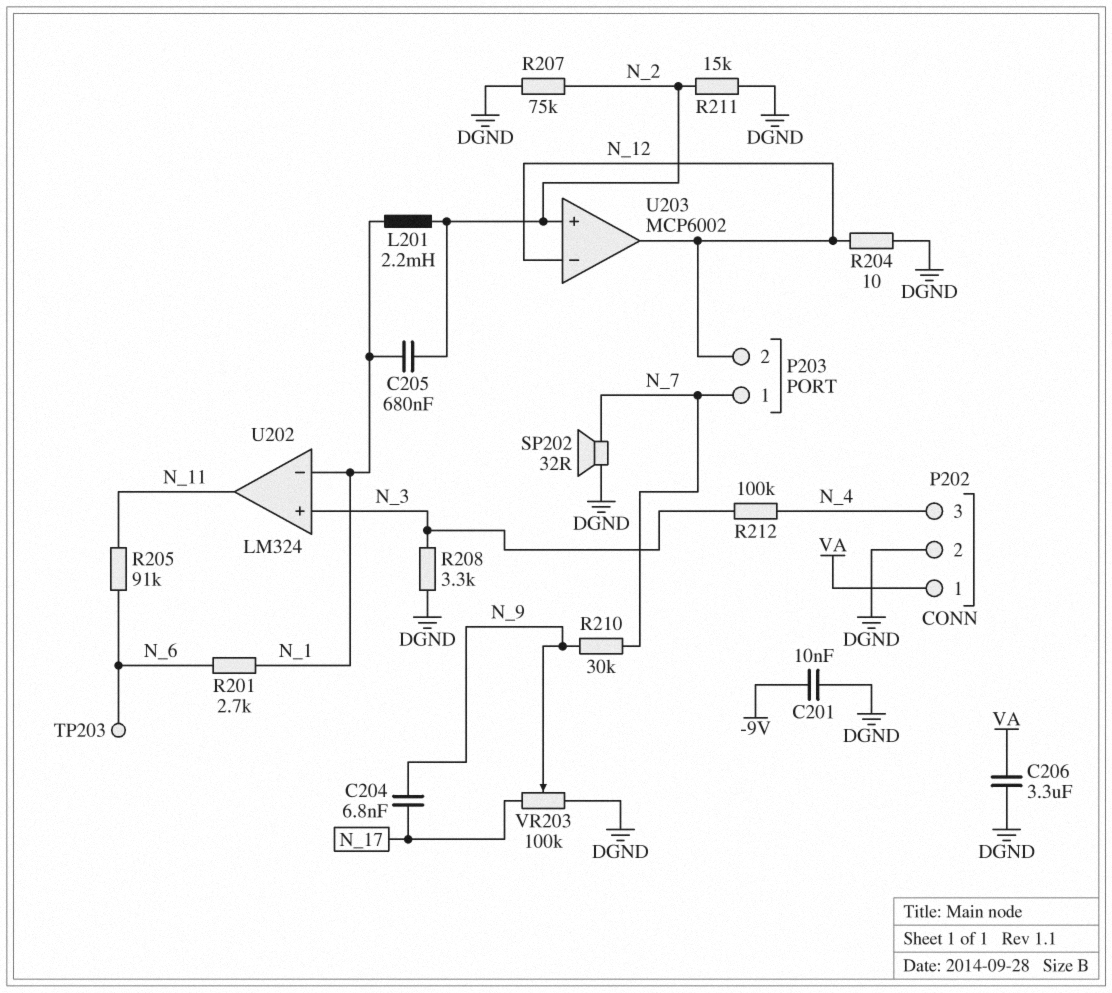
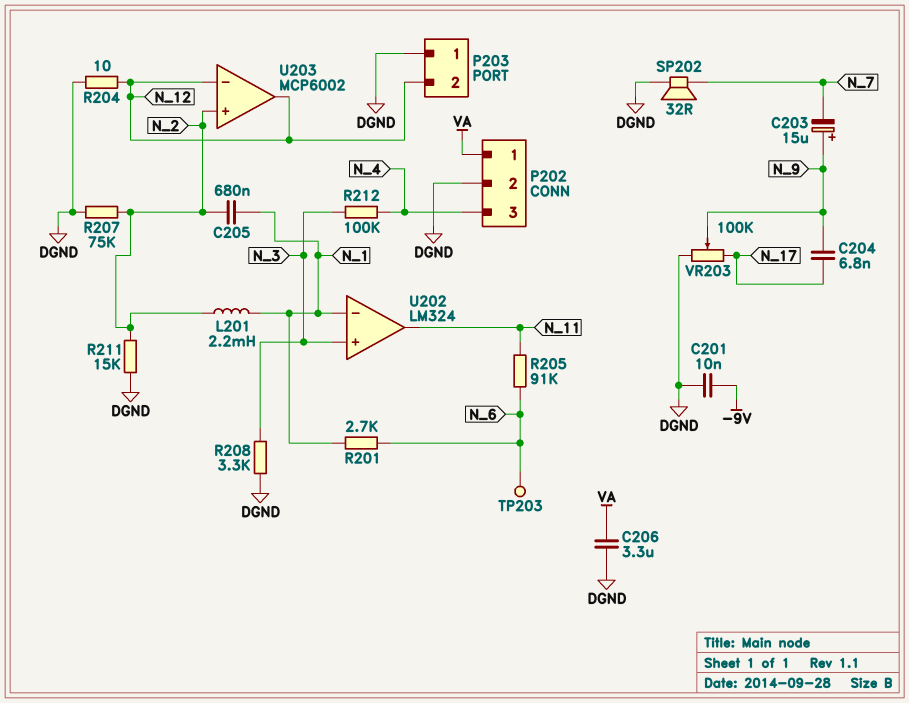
C203: none -> 15uF (plus N_9, minus N_7)
P203 pin 1: N_7 -> DGND
R210: 30k (N_7, N_9) -> none

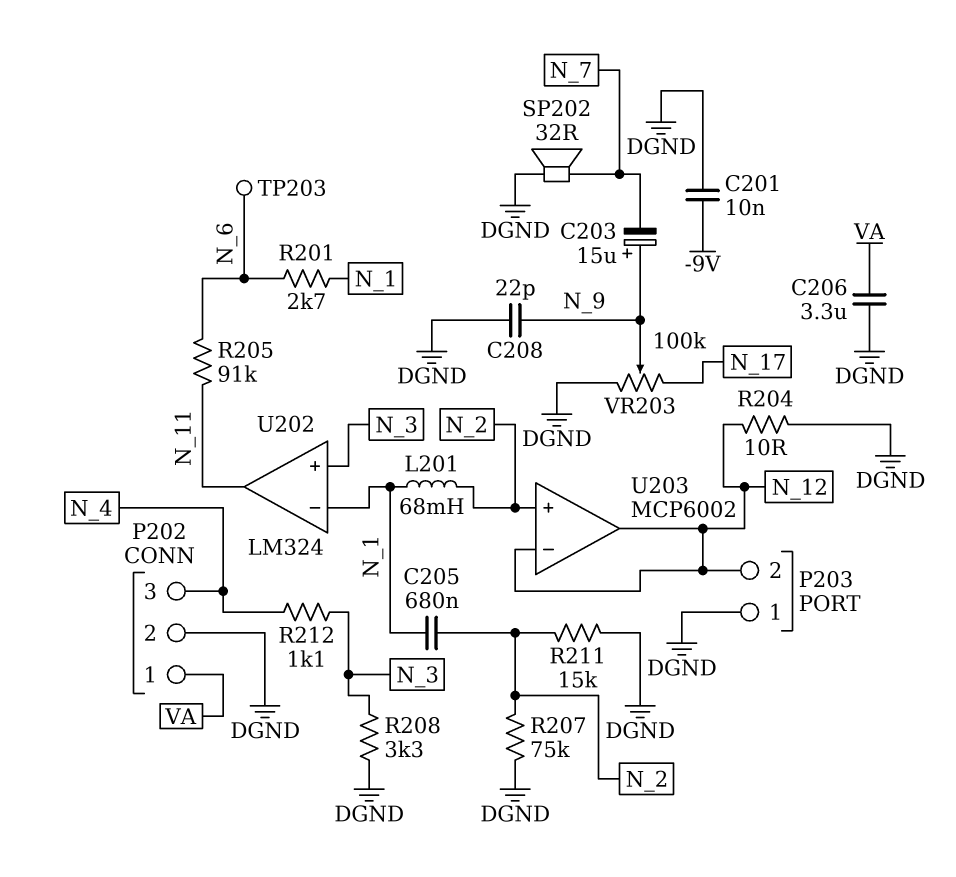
C204: 6.8nF (N_9, N_17) -> none
C208: none -> 22pF (DGND, N_9)
L201: 2.2mH (N_1, N_2) -> 68mH (N_1, N_2)
R212: 100k (N_3, N_4) -> 1.1k (N_3, N_4)

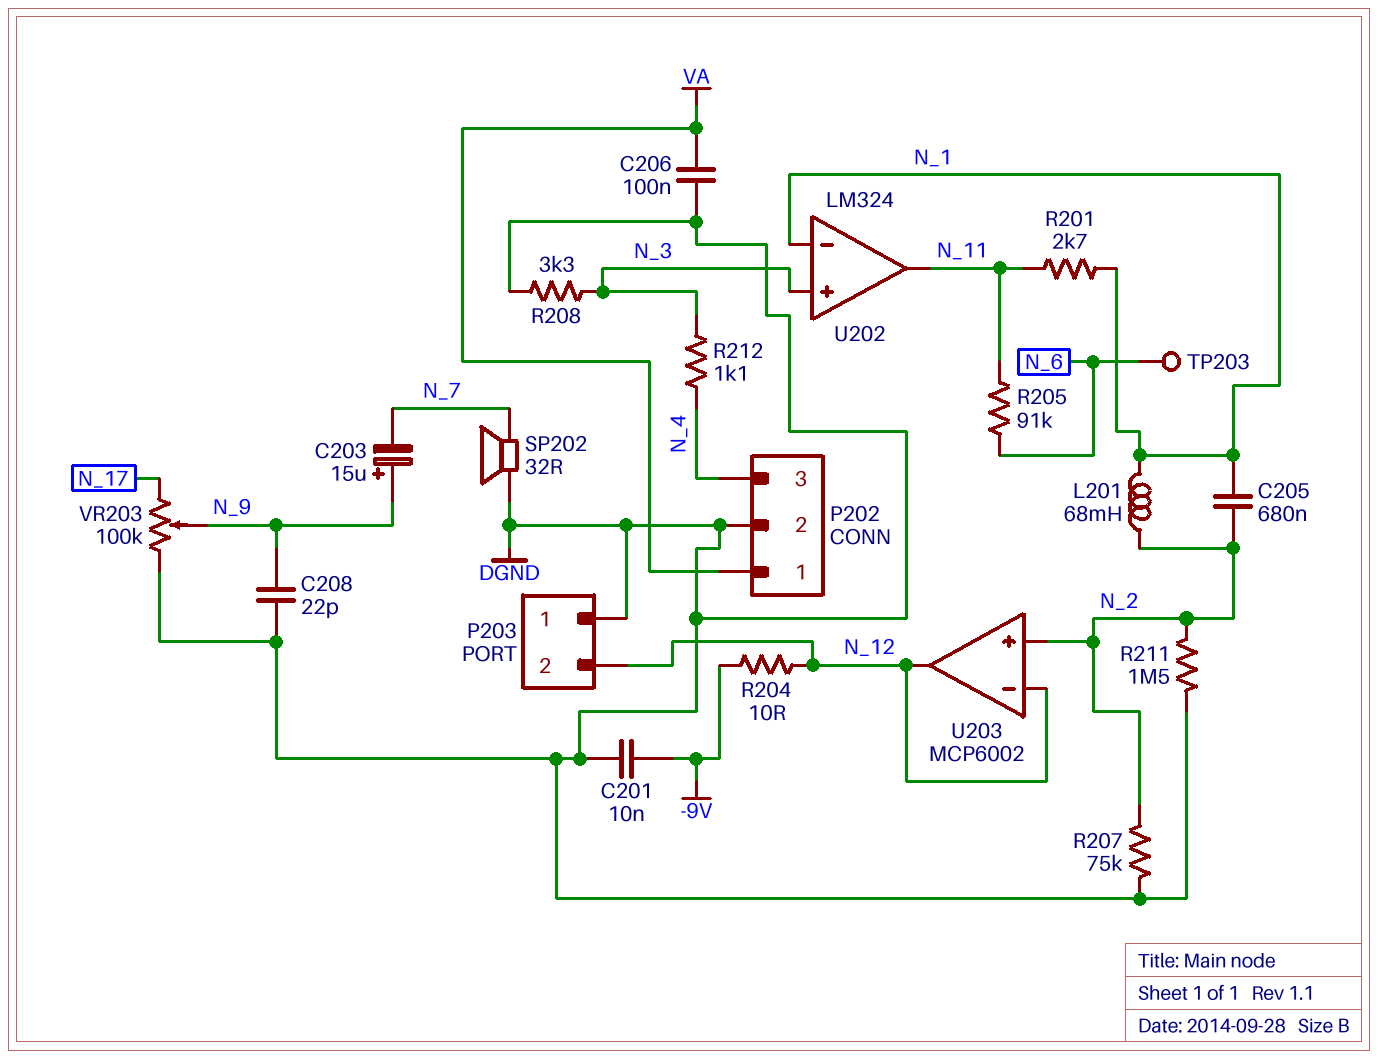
C206: 3.3uF (DGND, VA) -> 100nF (DGND, VA)
R201: 2.7k (N_1, N_6) -> 2.7k (N_1, N_11)
R204: 10 (DGND, N_12) -> 10 (-9V, N_12)
R211: 15k (DGND, N_2) -> 1.5M (DGND, N_2)

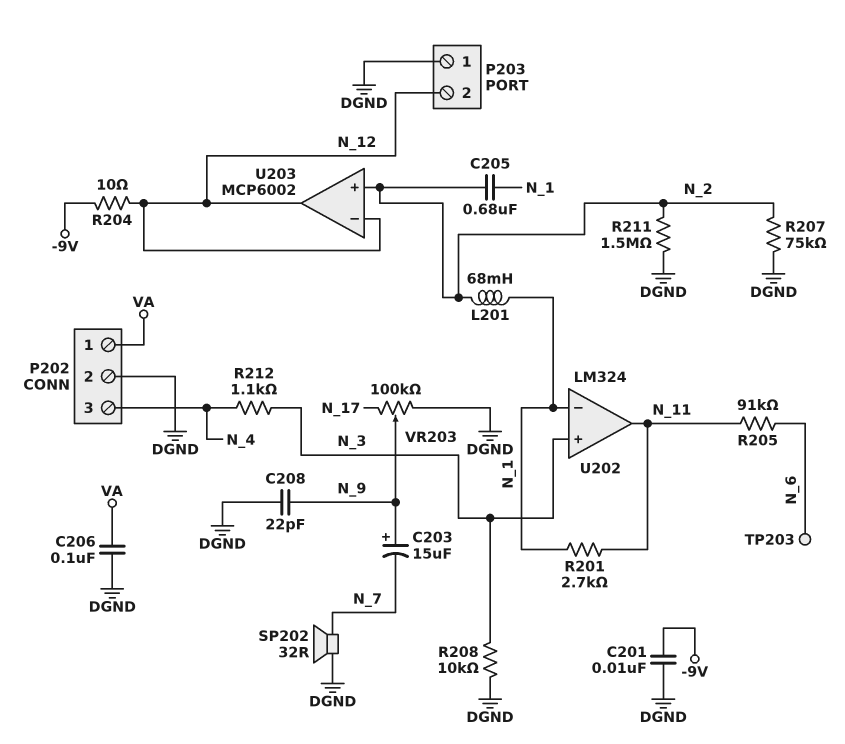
R208: 3.3k (DGND, N_3) -> 10k (DGND, N_3)

